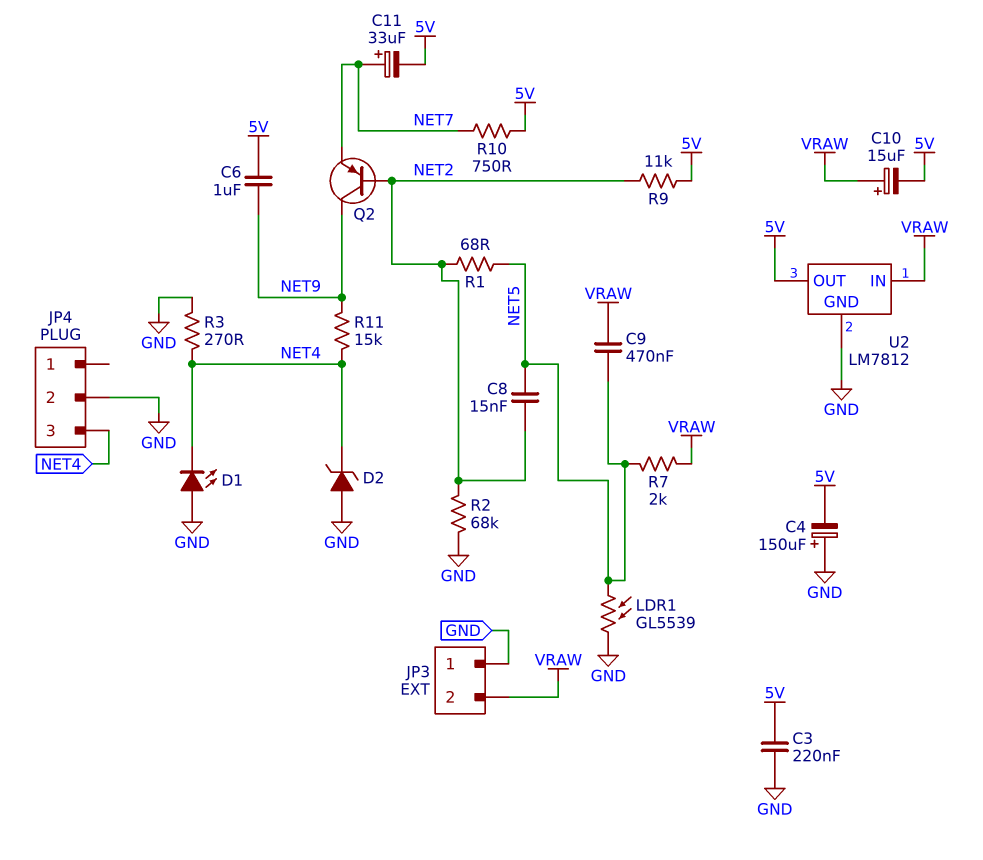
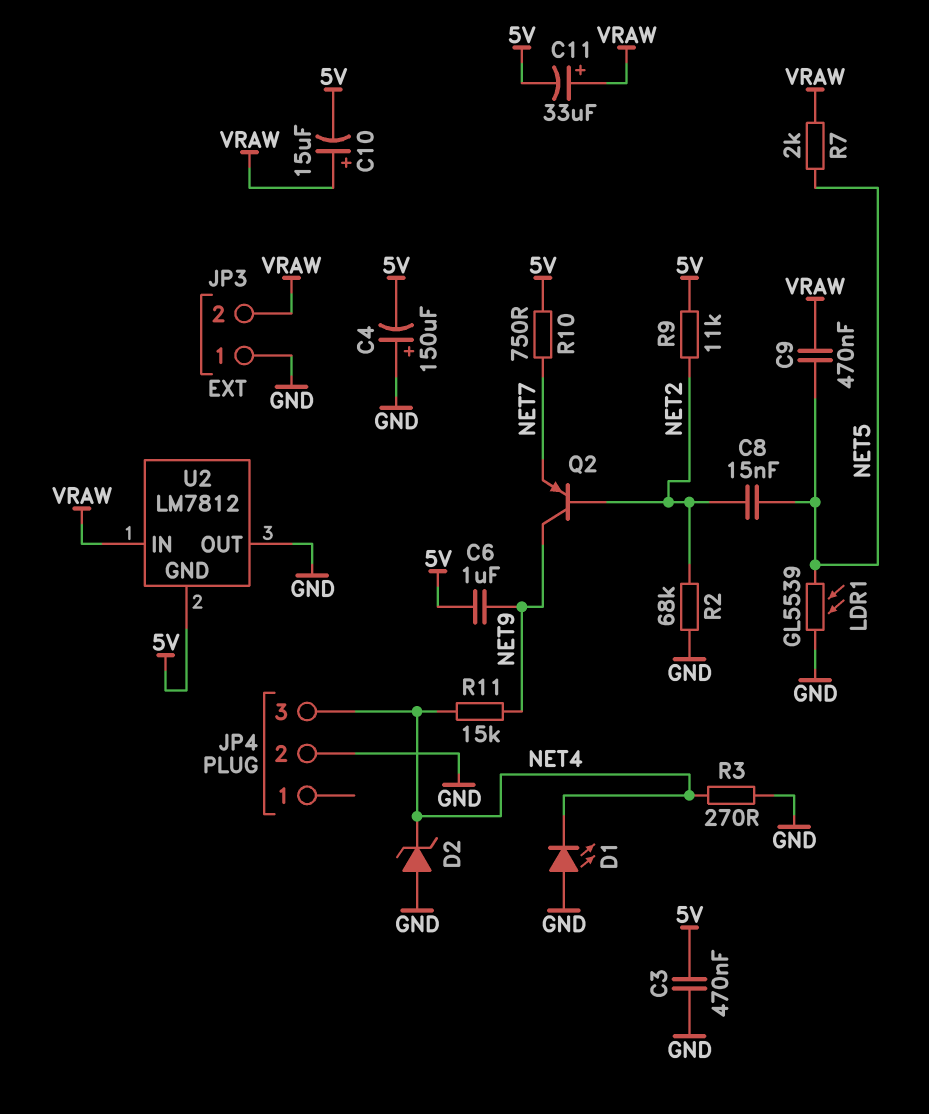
C3: 220nF (5V, GND) -> 470nF (5V, GND)
C11: 33uF (plus NET7, minus 5V) -> 33uF (plus VRAW, minus 5V)
R1: 68 (NET2, NET5) -> none
U2 pin GND: GND -> 5V
U2 pin OUT: 5V -> GND

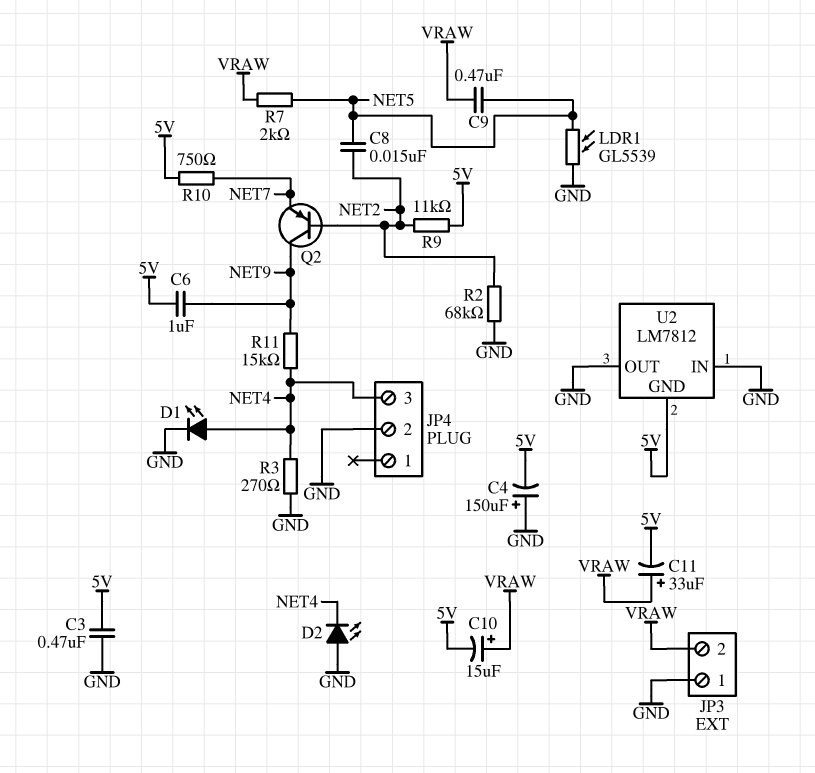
D1: LED (A GND, K NET4) -> LED (A NET4, K GND)
D2: zener (A GND, K NET4) -> LED (A GND, K NET4)
U2 pin IN: VRAW -> GND

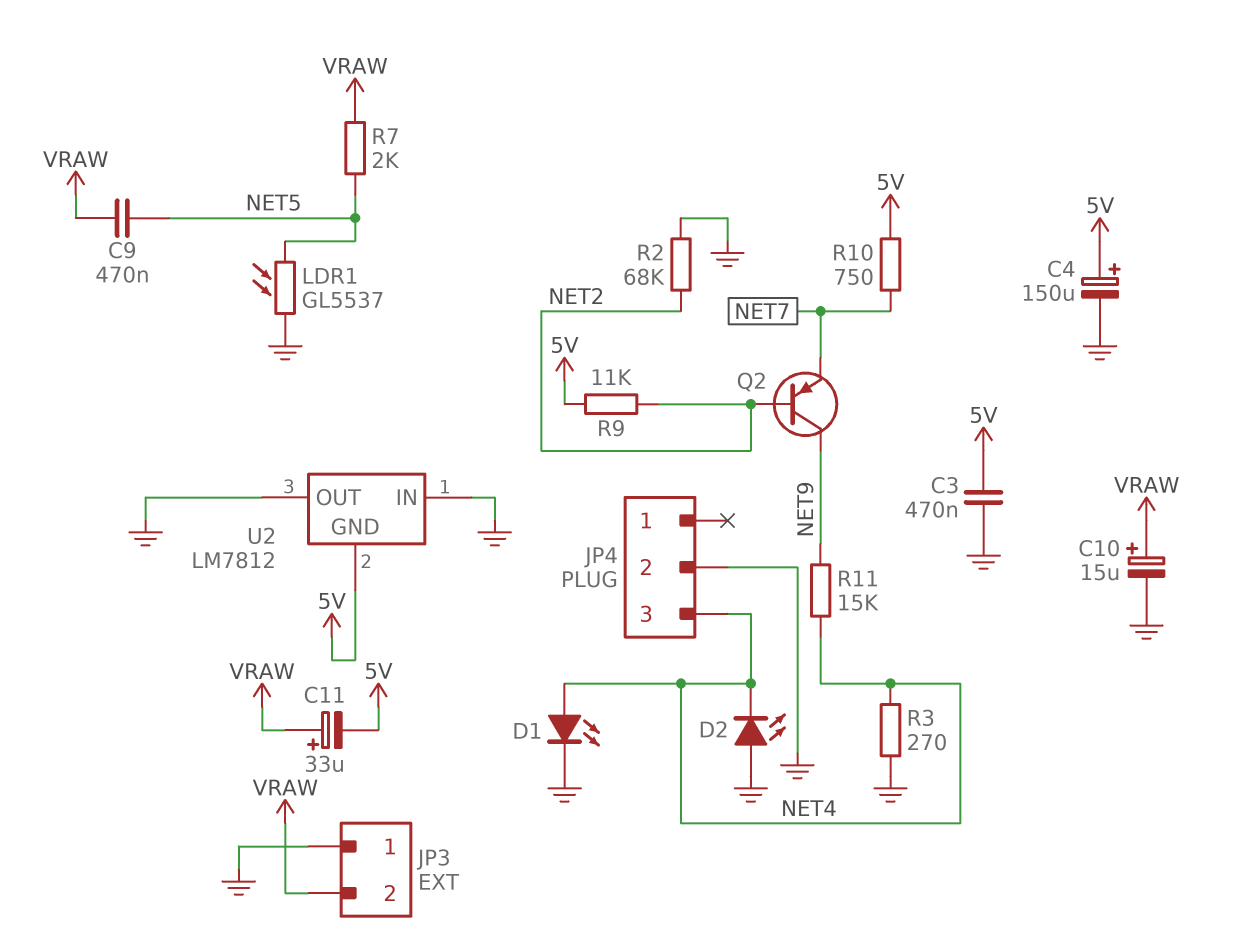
C4: 150uF (plus GND, minus 5V) -> 150uF (plus 5V, minus GND)
C6: 1uF (5V, NET9) -> none
C8: 15nF (NET2, NET5) -> none
C10: 15uF (plus VRAW, minus 5V) -> 15uF (plus VRAW, minus GND)
LDR1: GL5539 (GND, NET5) -> GL5537 (GND, NET5)

